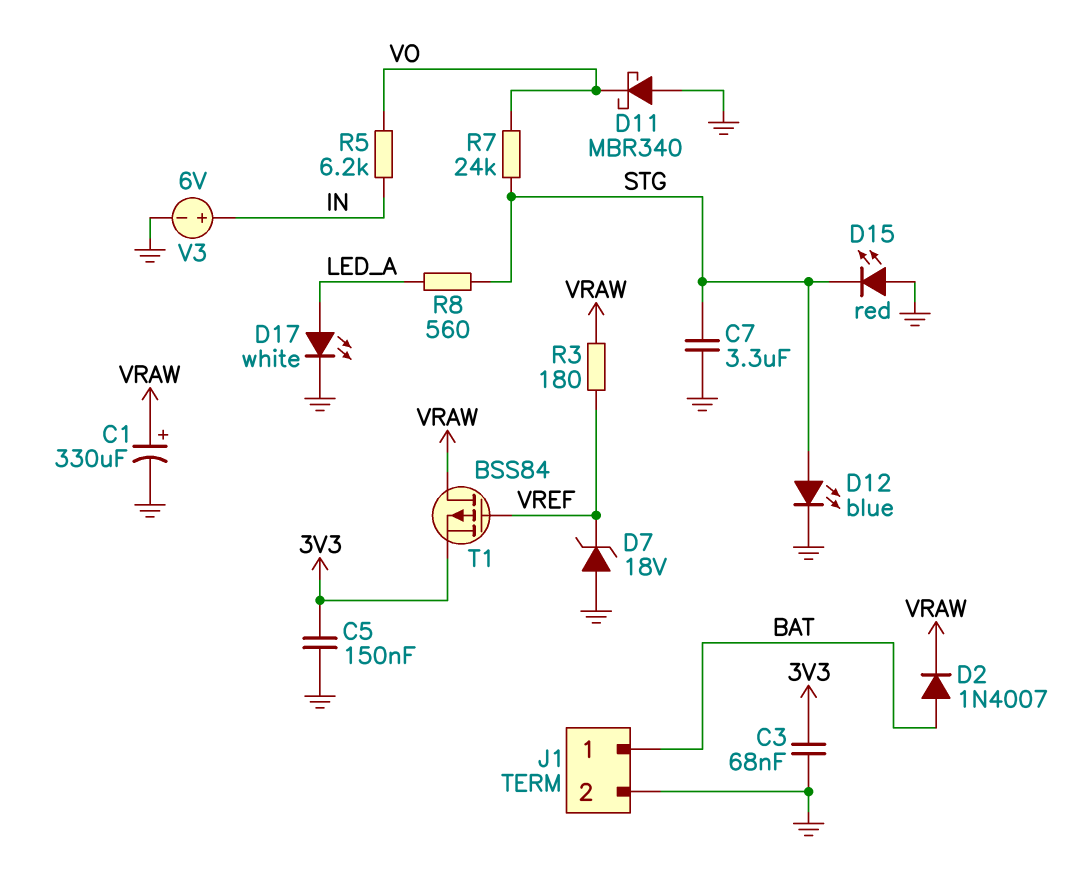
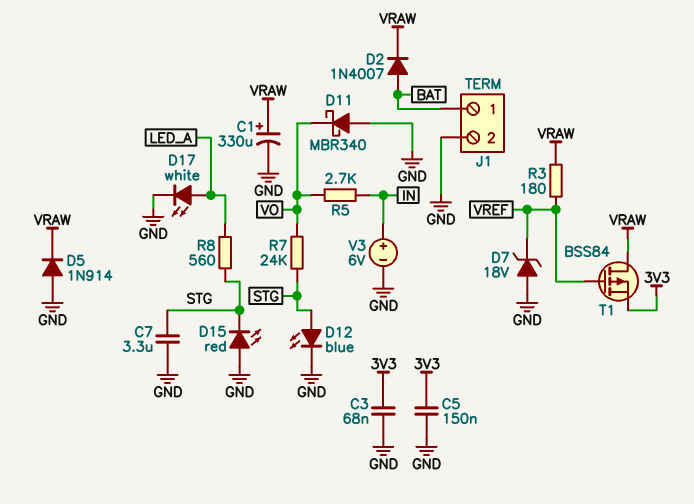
D5: none -> diode 1N914 (A GND, K VRAW)
R5: 6.2k (IN, VO) -> 2.7k (IN, VO)

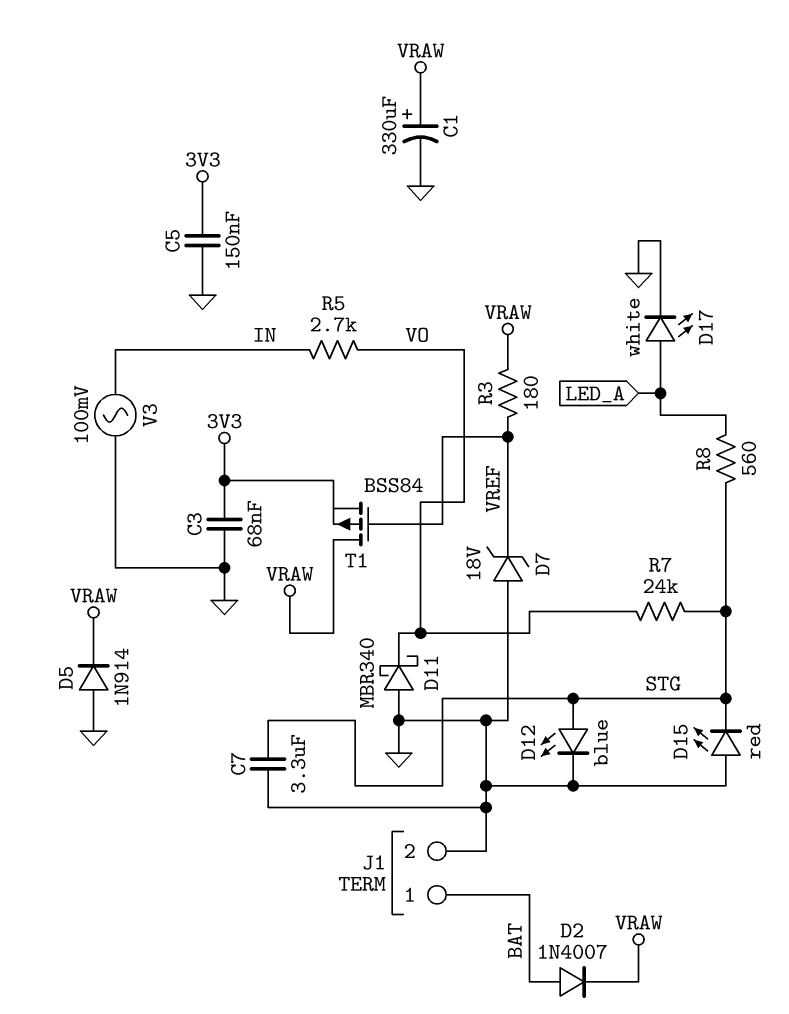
V3: 6V (plus IN, minus GND) -> AC 100mV (GND, IN)

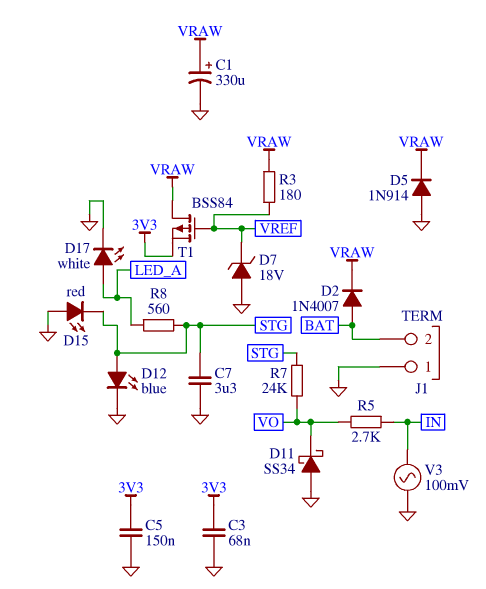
D11: schottky MBR340 (A GND, K VO) -> schottky SS34 (A GND, K VO)
J1 pin 1: BAT -> GND
J1 pin 2: GND -> BAT

